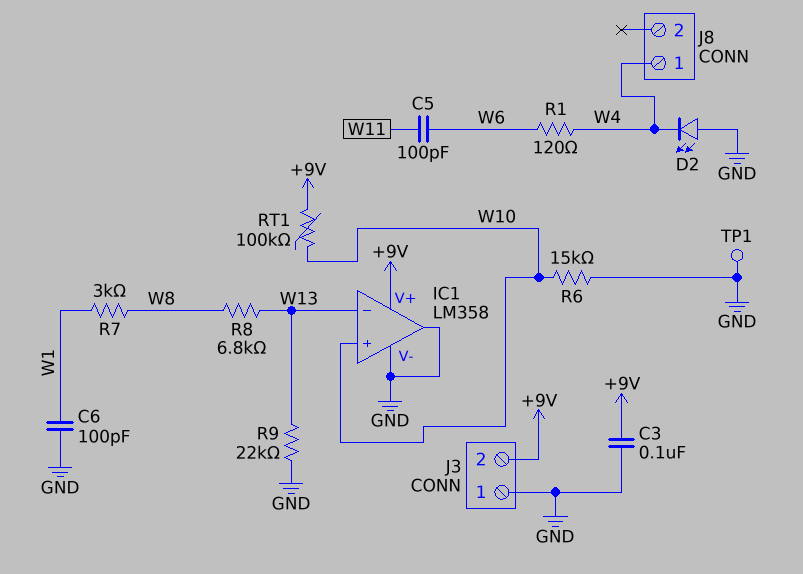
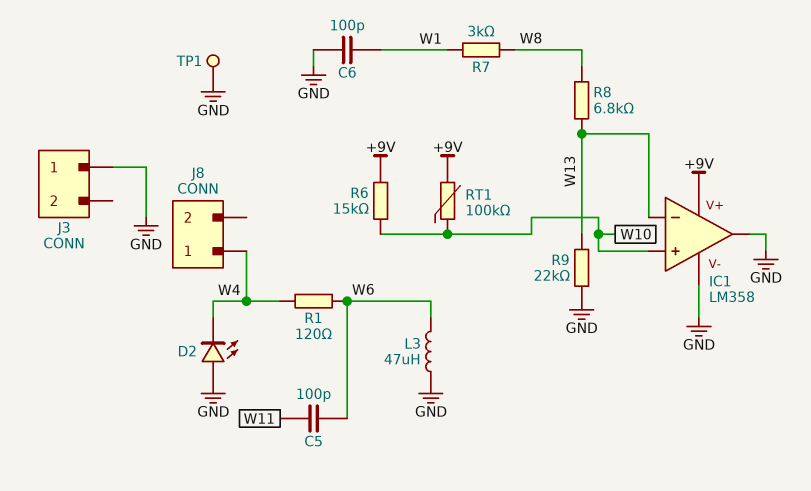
C3: 100nF (+9V, GND) -> none
J3 pin 2: +9V -> none
L3: none -> 47uH (GND, W6)
R6: 15k (GND, W10) -> 15k (+9V, W10)

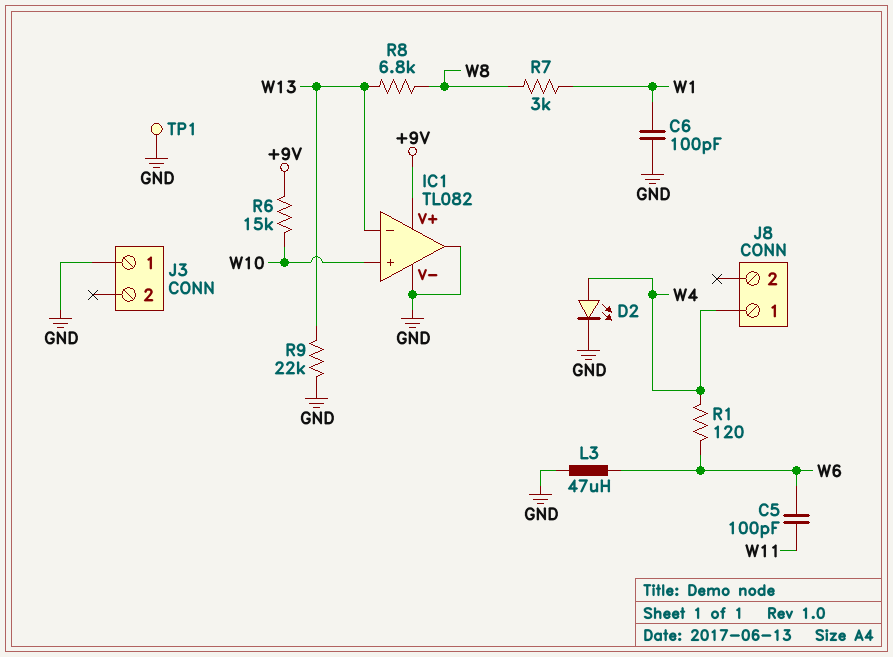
D2: LED (A GND, K W4) -> LED (A W4, K GND)
IC1: LM358 -> TL082
RT1: 100k (+9V, W10) -> none

